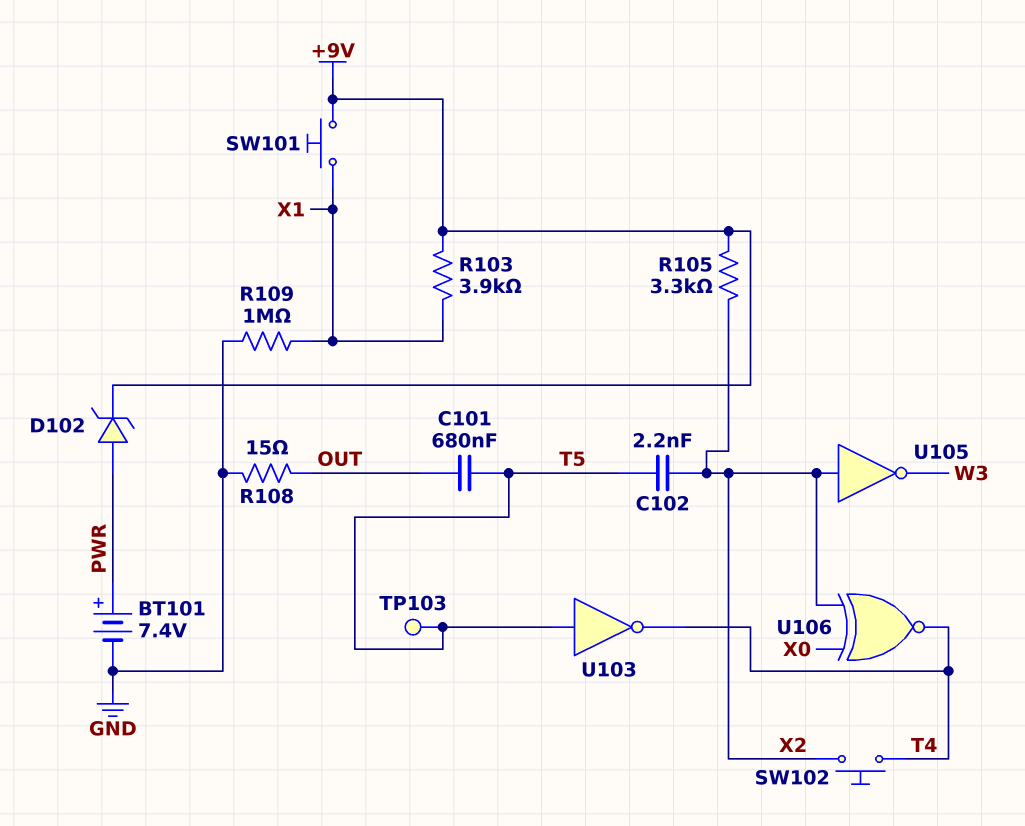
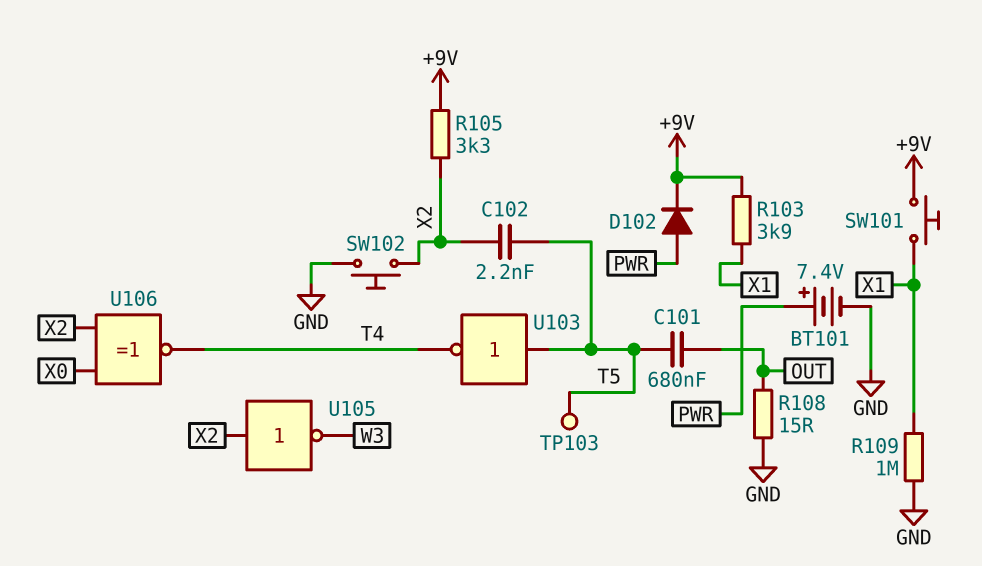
D102: zener (A PWR, K +9V) -> diode (A PWR, K +9V)
SW102: button (T4, X2) -> button (GND, X2)

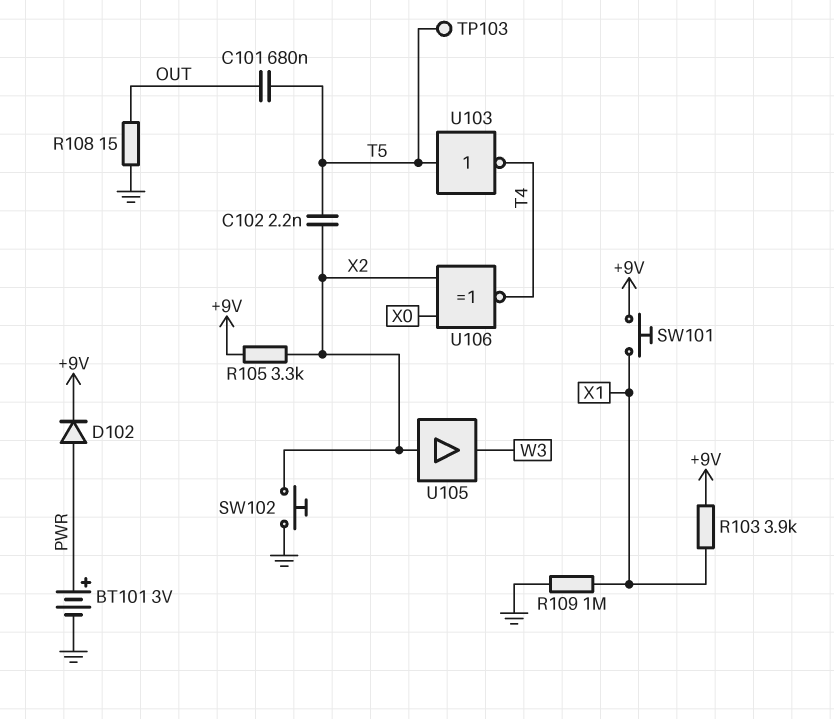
BT101: 7.4V (plus PWR, minus GND) -> 3V (plus PWR, minus GND)
U105: NOT (in X2, out W3) -> buffer (in X2, out W3)

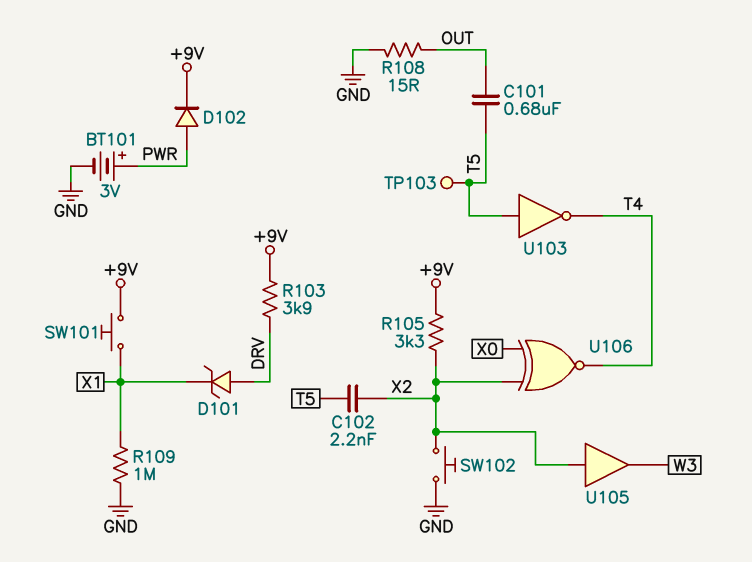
D101: none -> zener (A DRV, K X1)
R103: 3.9k (+9V, X1) -> 3.9k (+9V, DRV)

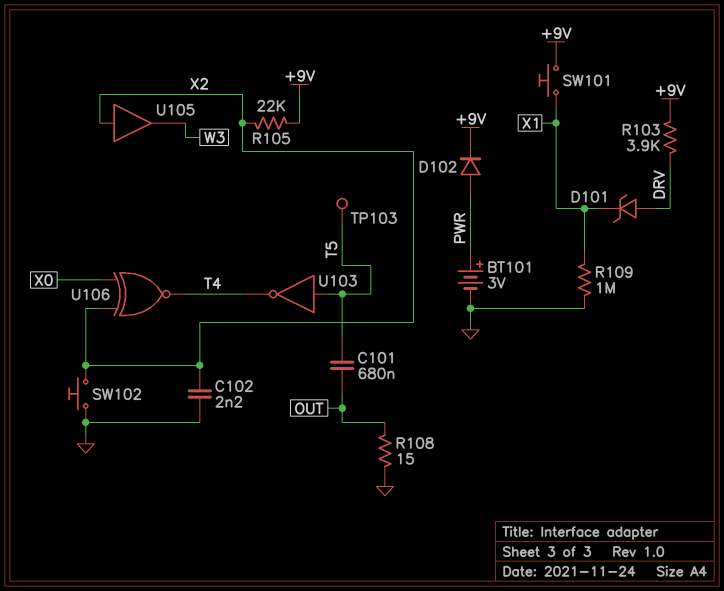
C102: 2.2nF (T5, X2) -> 2.2nF (GND, X2)
R105: 3.3k (+9V, X2) -> 22k (+9V, X2)

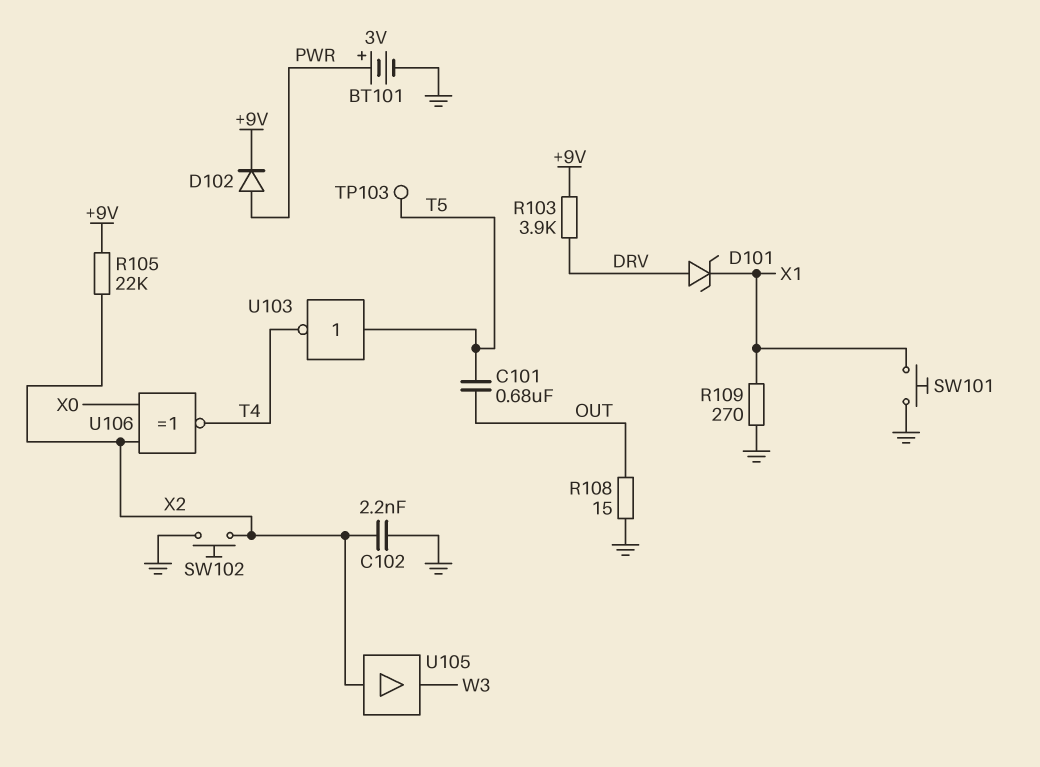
R109: 1M (GND, X1) -> 270 (GND, X1)
SW101: button (+9V, X1) -> button (GND, X1)

